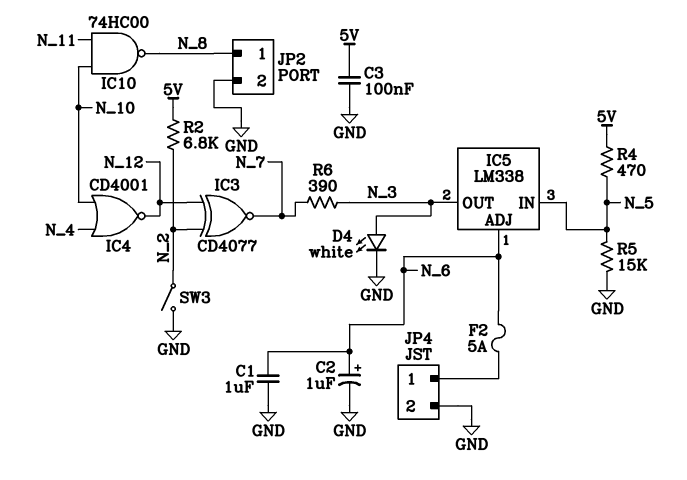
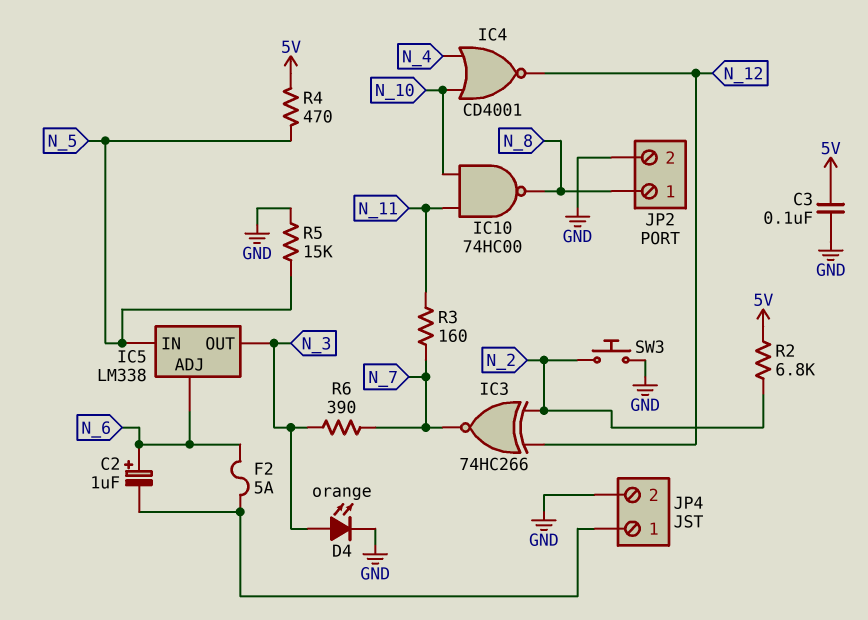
C1: 1uF (GND, N_6) -> none
C2: 1uF (plus N_6, minus GND) -> 1uF (plus N_6, minus JP4/1)
D4: LED white (A N_3, K GND) -> LED orange (A N_3, K GND)
IC3: XNOR CD4077 (in N_2, in N_12, out N_7) -> XNOR 74HC266 (in N_2, in N_12, out N_7)
R3: none -> 160 (N_7, N_11)
SW3: switch (GND, N_2) -> button (GND, N_2)

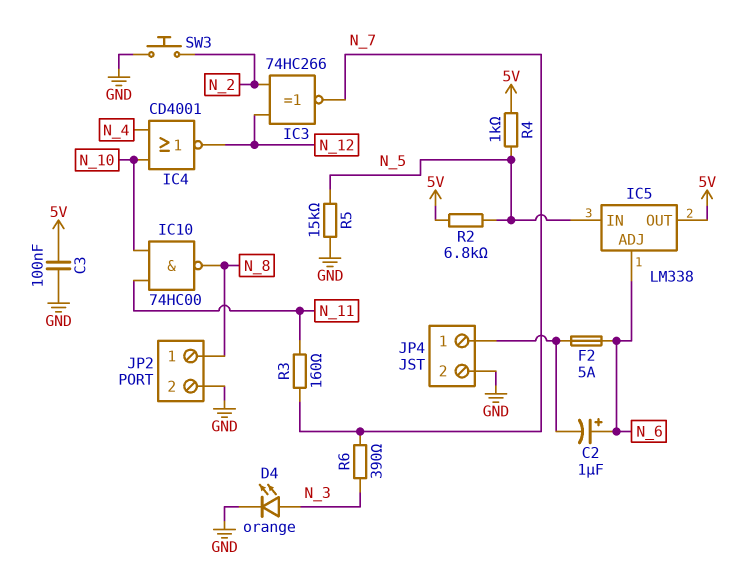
IC5 pin OUT: N_3 -> 5V
R2: 6.8k (5V, N_2) -> 6.8k (5V, N_5)
R4: 470 (5V, N_5) -> 1k (5V, N_5)

